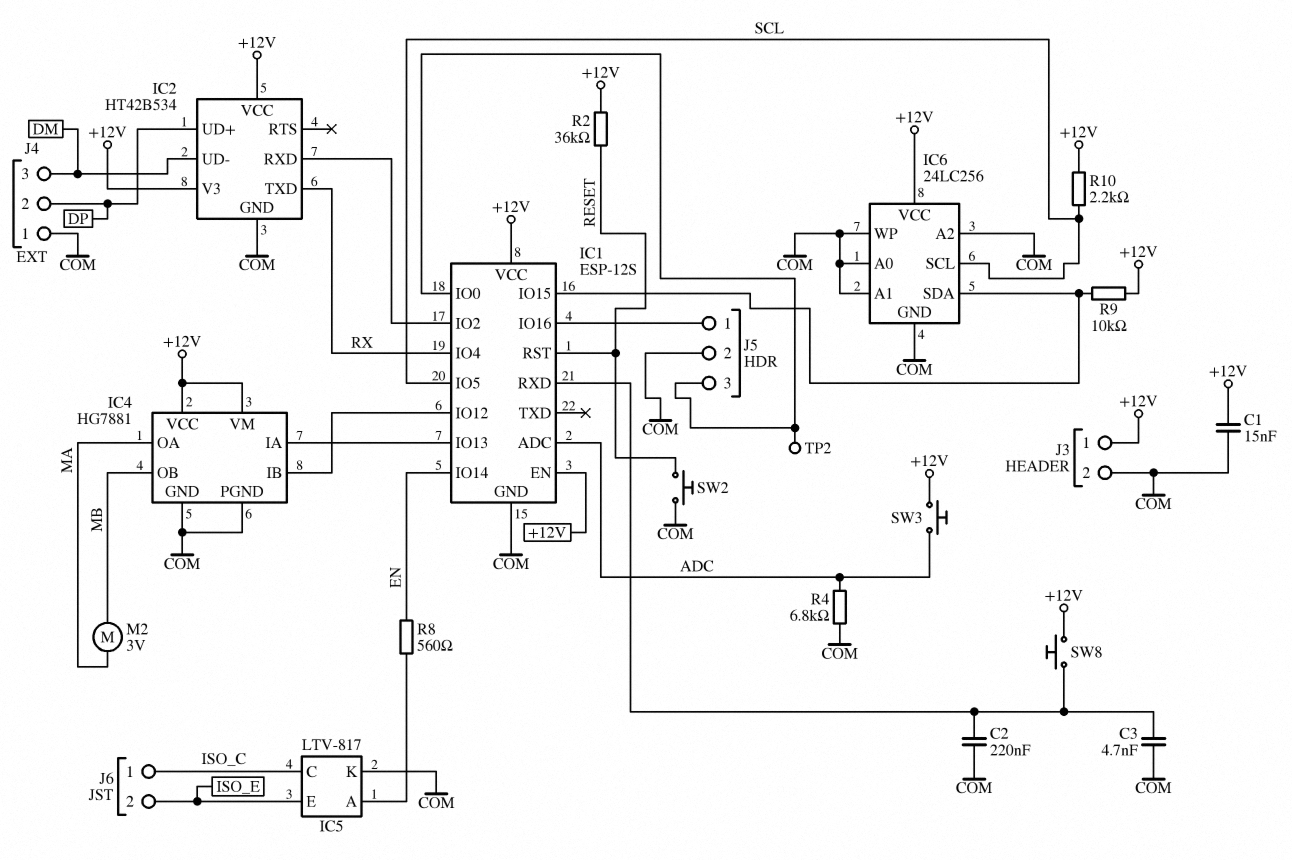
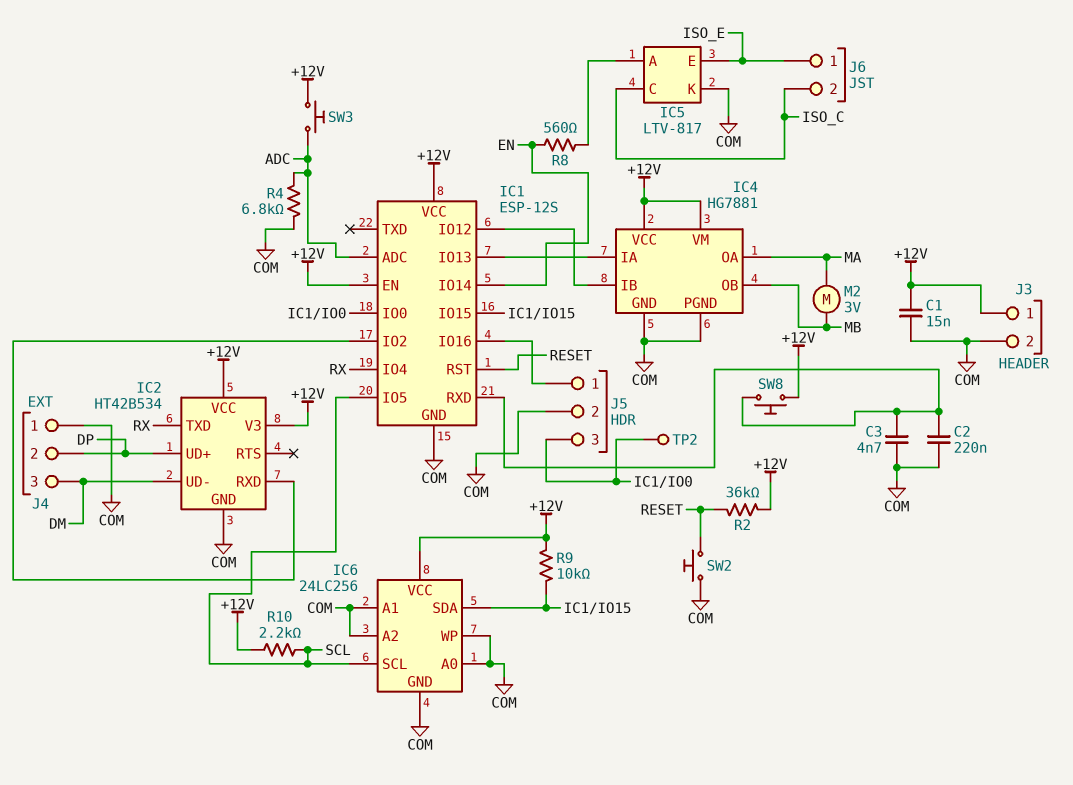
J6 pin 1: ISO_C -> ISO_E
J6 pin 2: ISO_E -> ISO_C

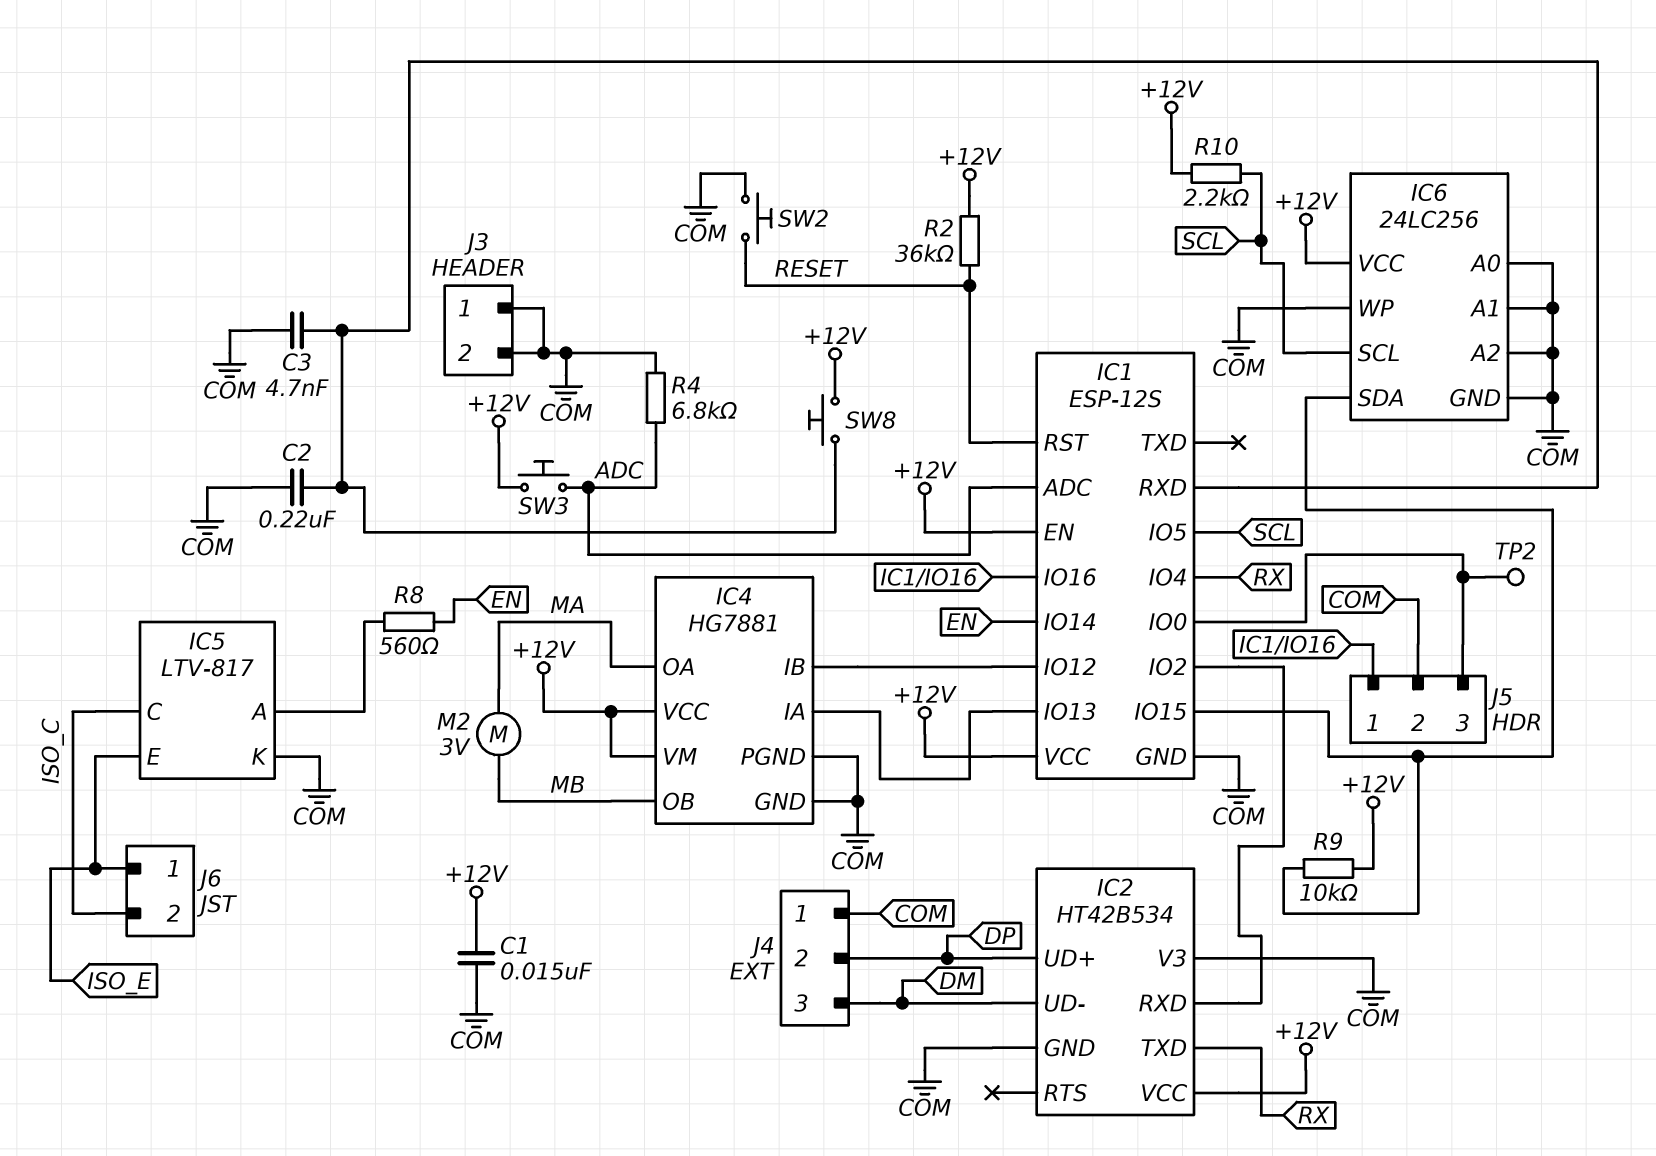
IC2 pin V3: +12V -> COM
J3 pin 1: +12V -> COM

